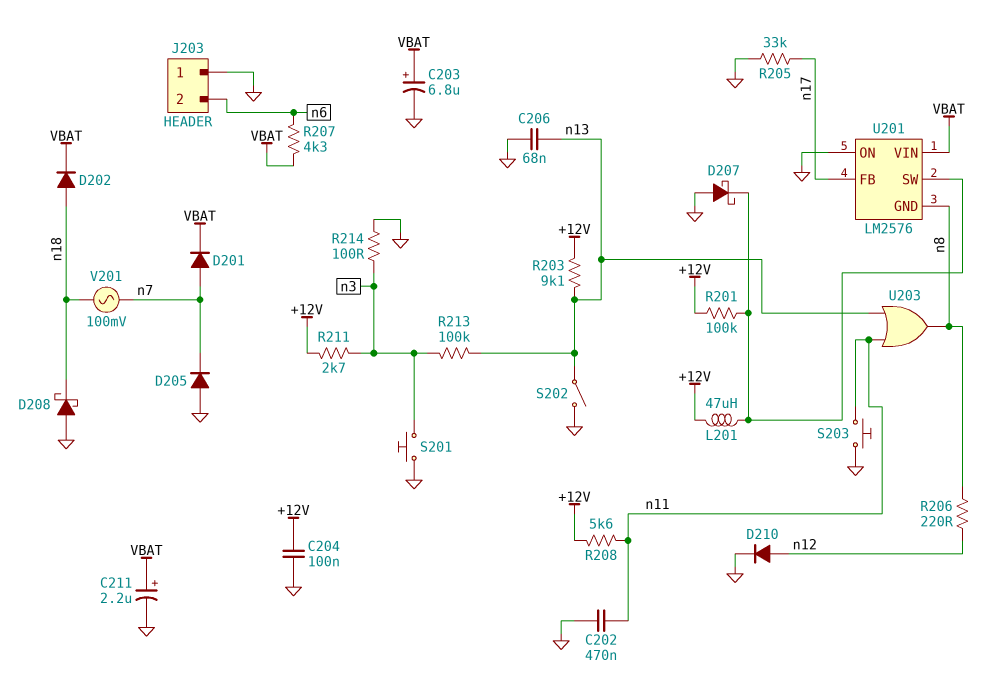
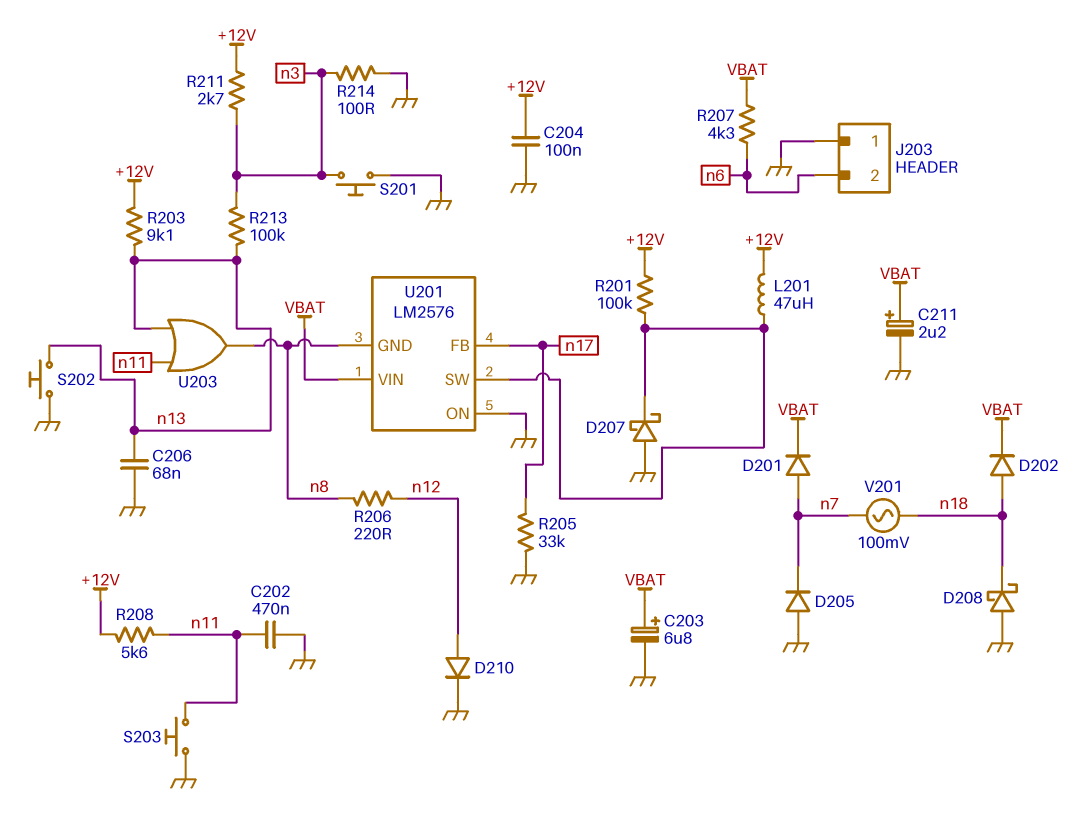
S202: switch (GND, n13) -> button (GND, n13)

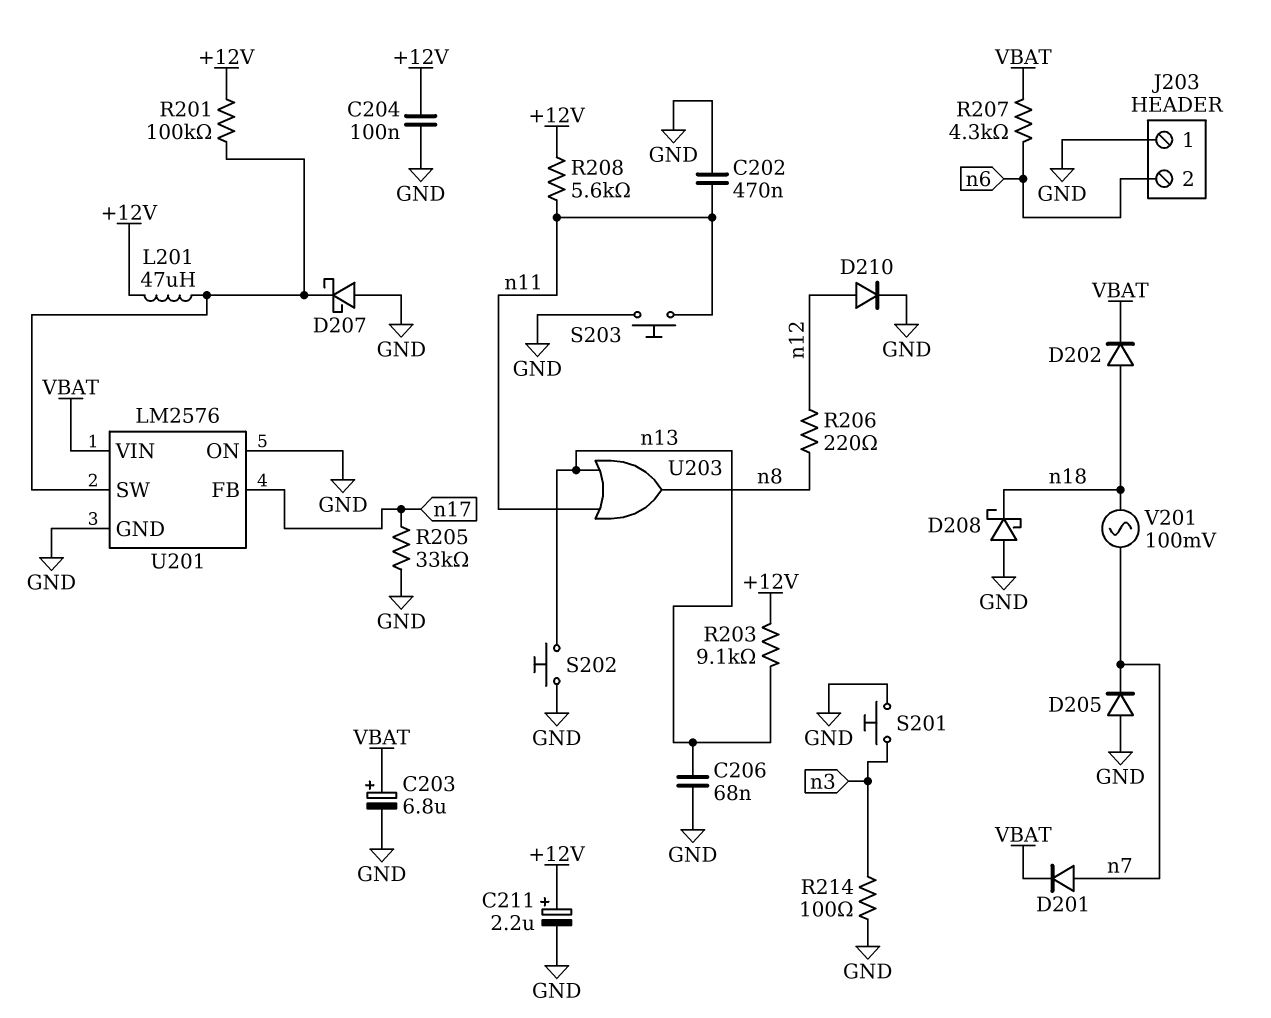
C211: 2.2uF (plus VBAT, minus GND) -> 2.2uF (plus +12V, minus GND)
R211: 2.7k (+12V, n3) -> none
R213: 100k (n3, n13) -> none
U201 pin GND: n8 -> GND

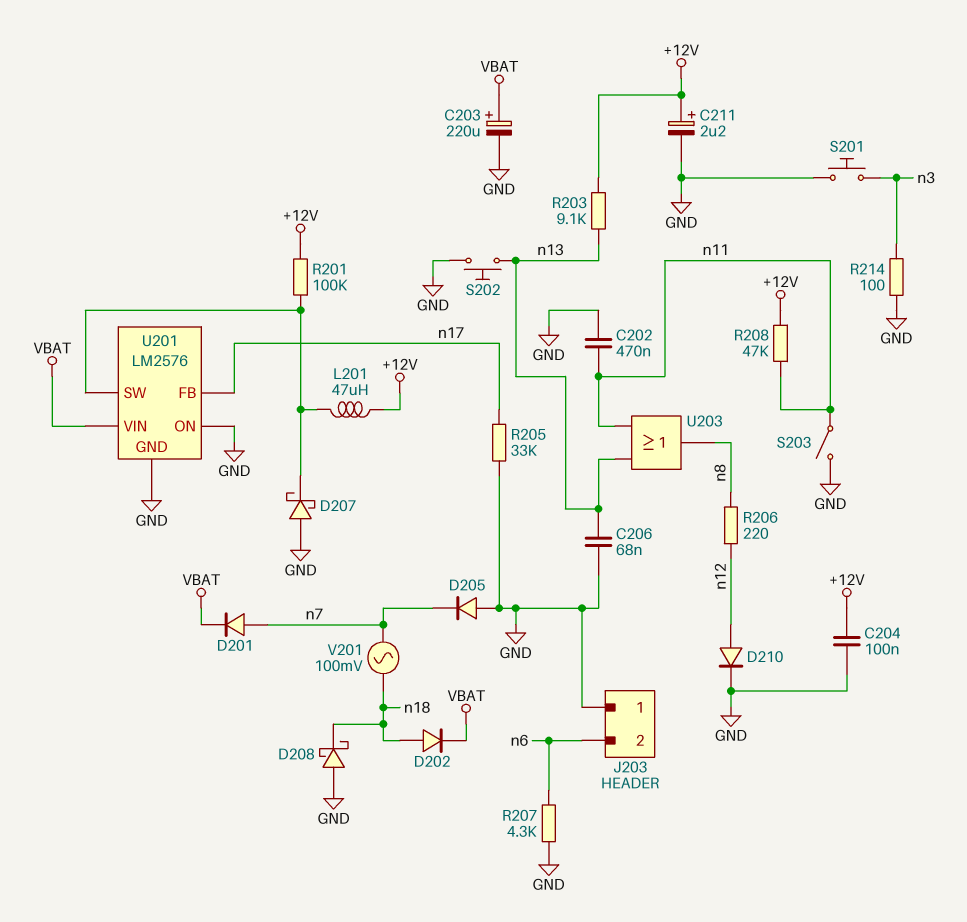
C203: 6.8uF (plus VBAT, minus GND) -> 220uF (plus VBAT, minus GND)
R207: 4.3k (VBAT, n6) -> 4.3k (GND, n6)
R208: 5.6k (+12V, n11) -> 47k (+12V, n11)
S203: button (GND, n11) -> switch (GND, n11)

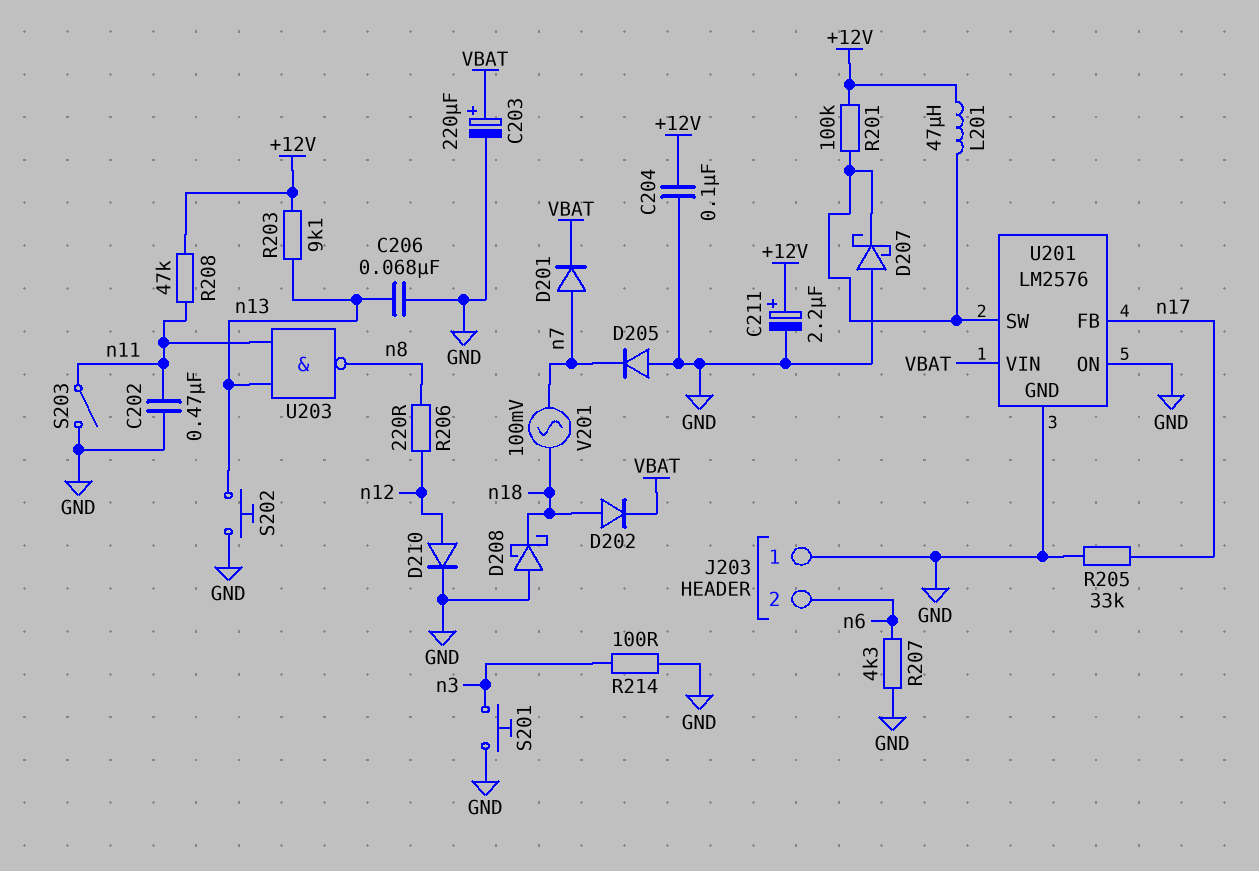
U203: OR (in n11, in n13, out n8) -> NAND (in n11, in n13, out n8)

